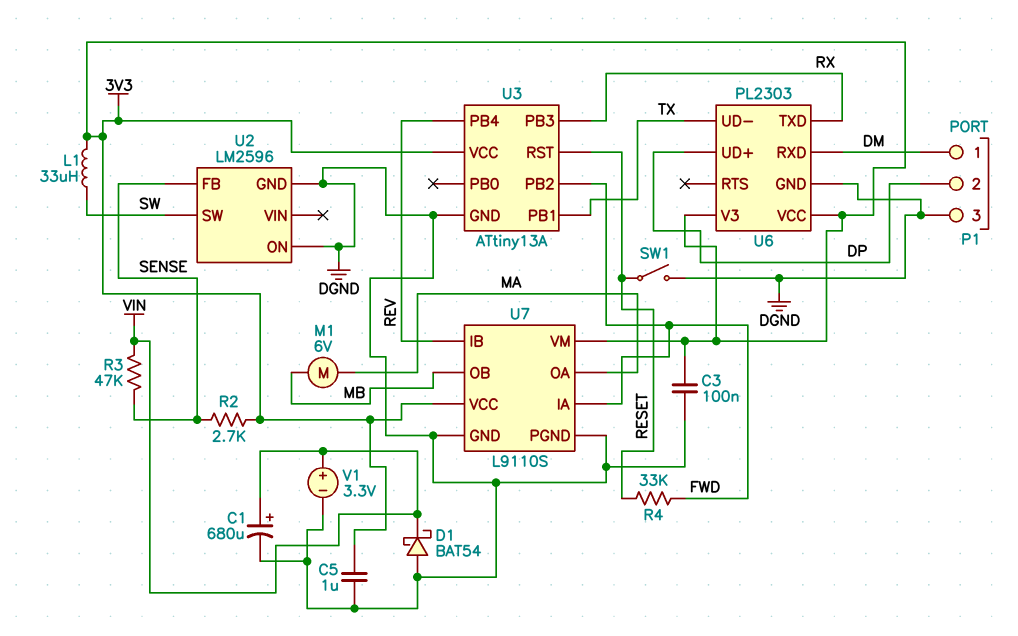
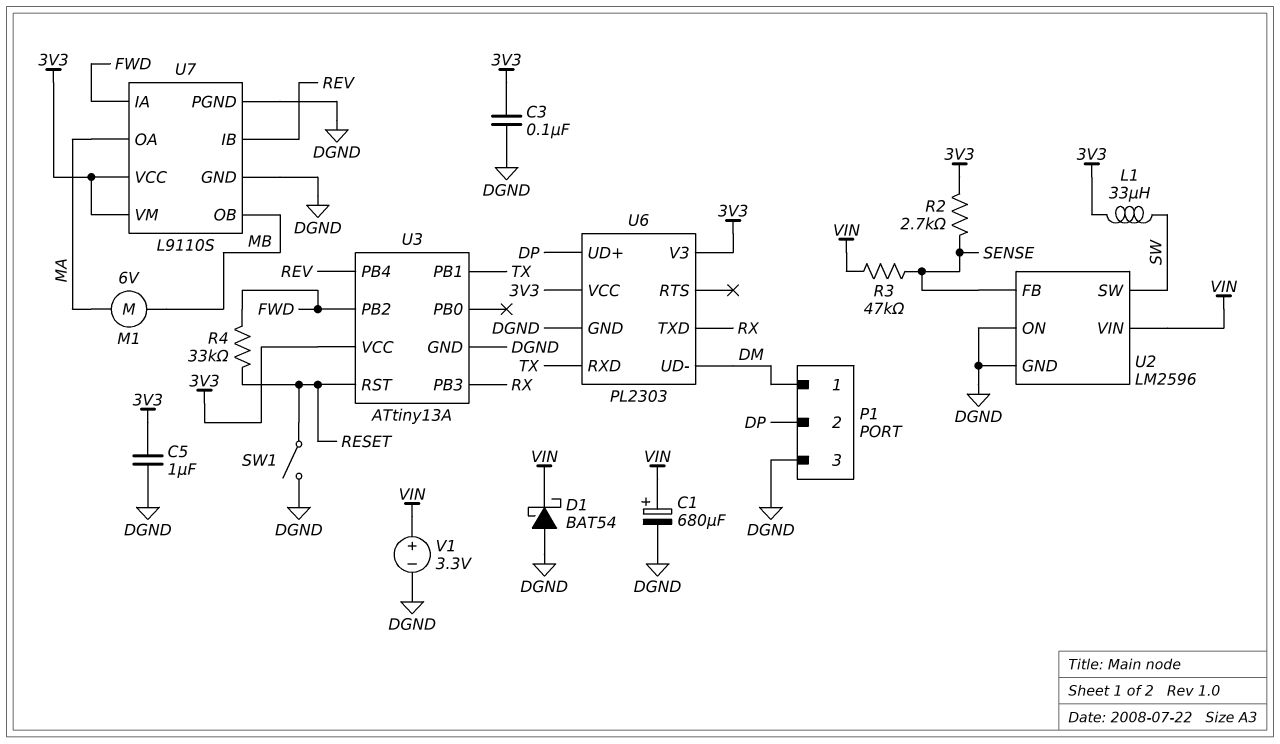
U2 pin VIN: none -> VIN
U6 pin RXD: DM -> TX
U6 pin UD-: TX -> DM

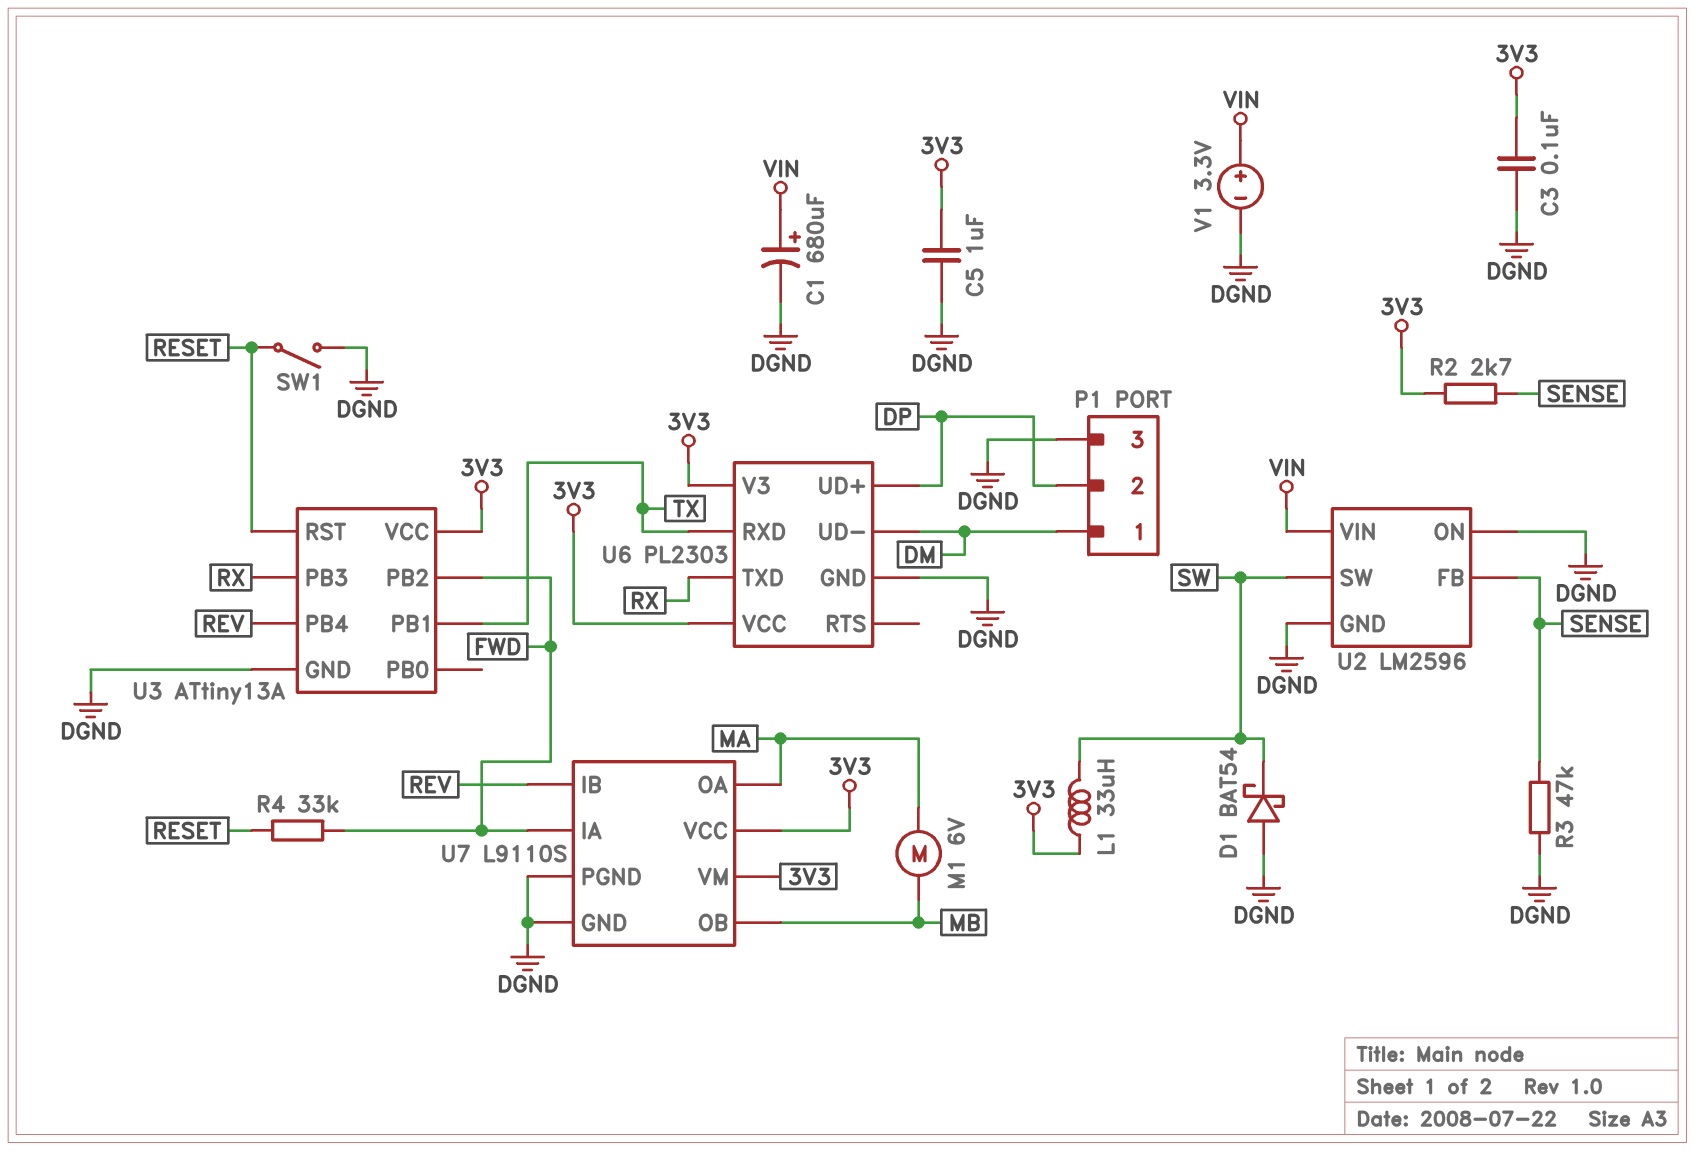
D1: schottky BAT54 (A DGND, K VIN) -> schottky BAT54 (A DGND, K SW)
R3: 47k (SENSE, VIN) -> 47k (DGND, SENSE)

